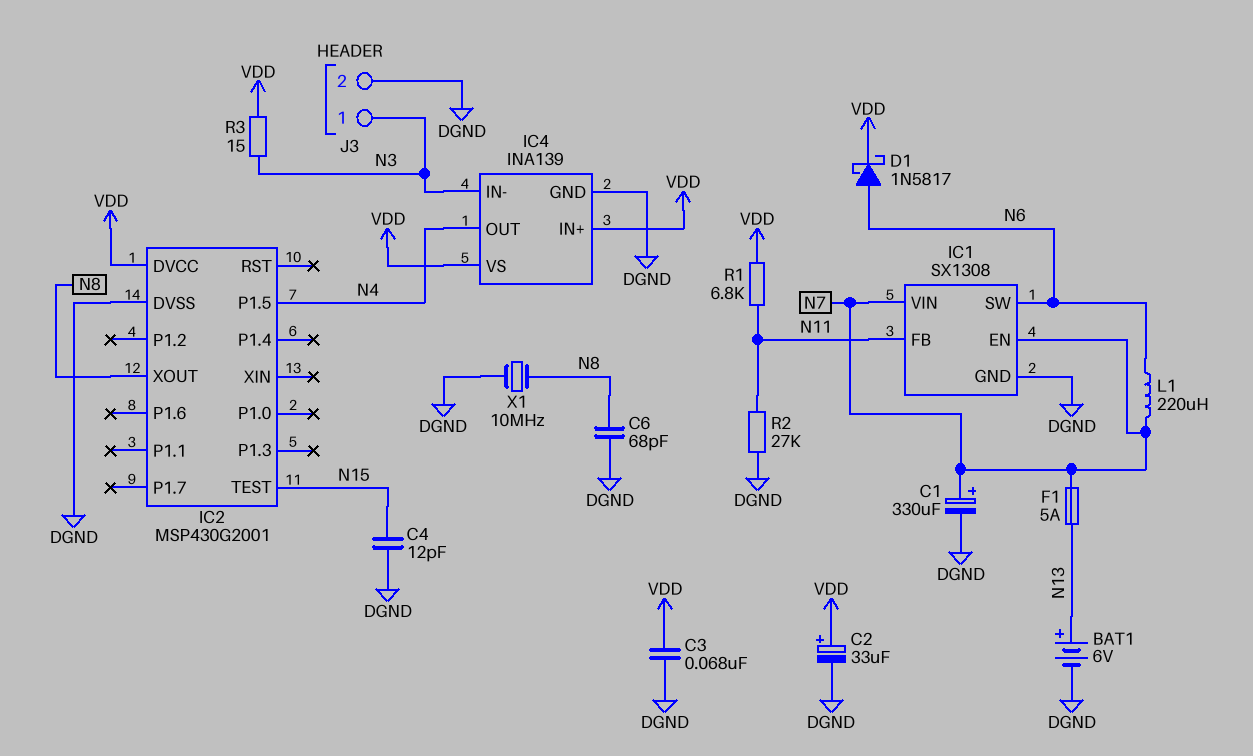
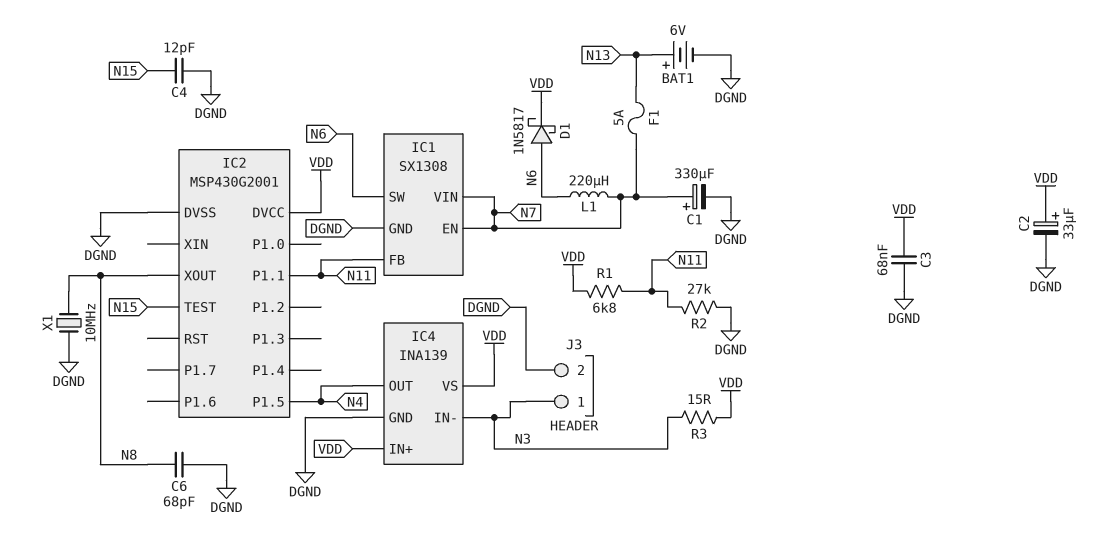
IC2 pin P1.1: none -> N11

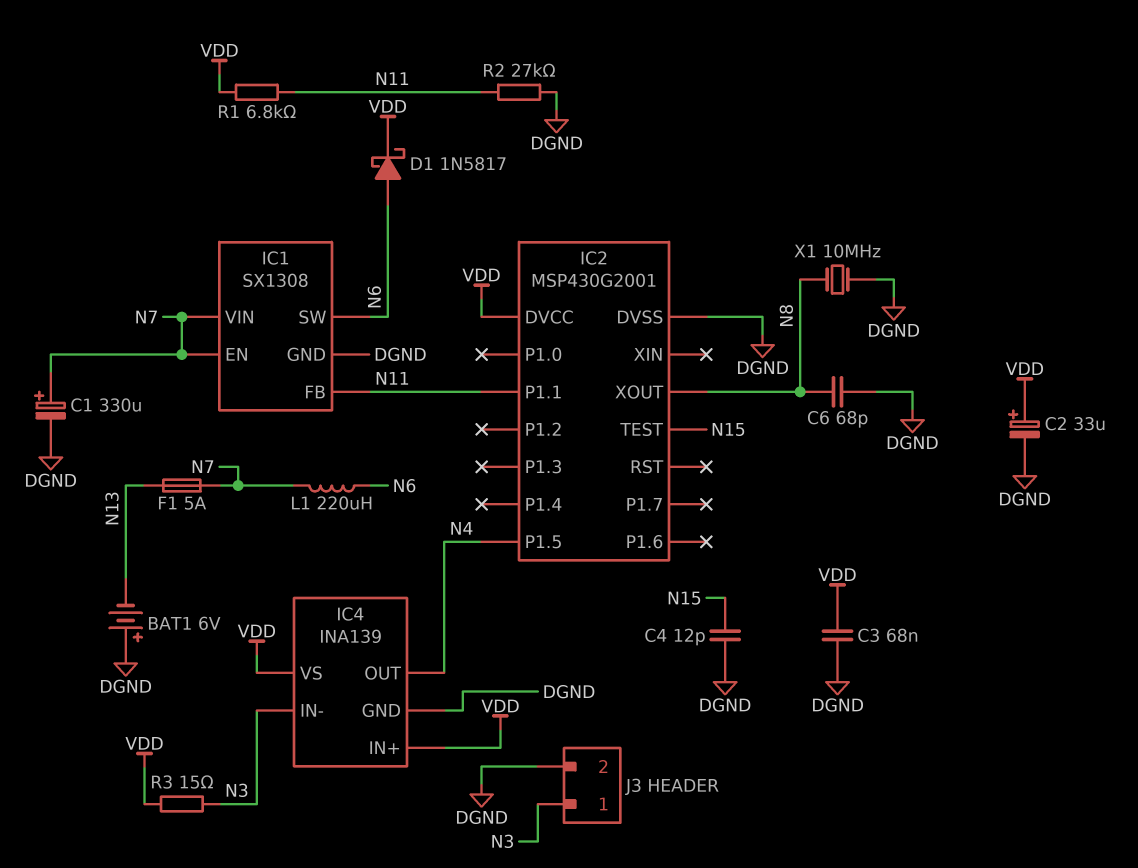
BAT1: 6V (plus N13, minus DGND) -> 6V (plus DGND, minus N13)

